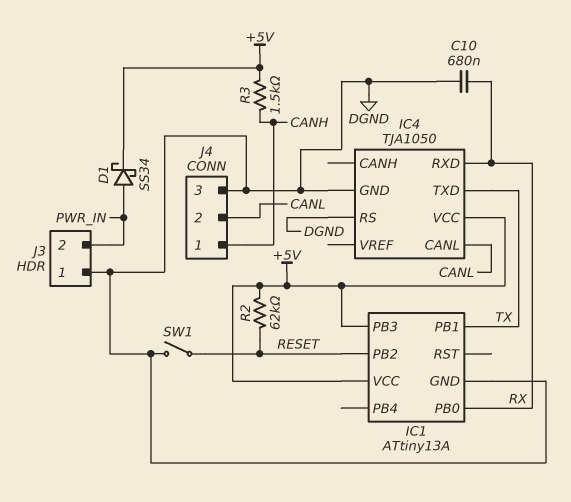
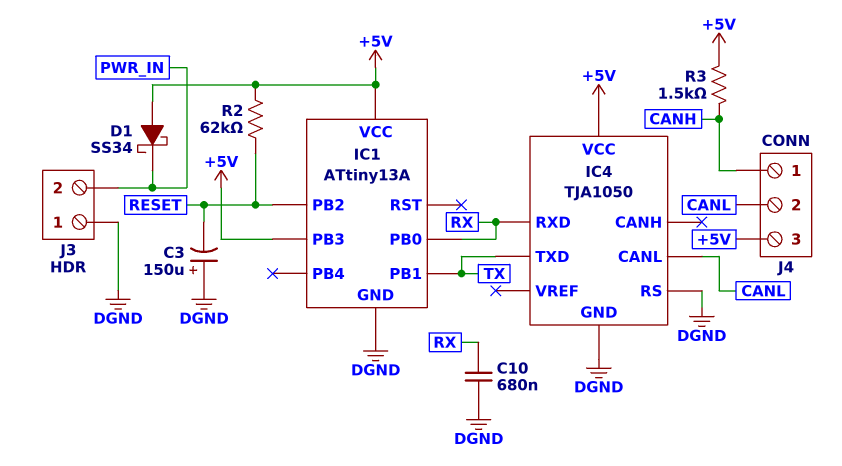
C3: none -> 150uF (plus DGND, minus RESET)
D1: schottky SS34 (A PWR_IN, K +5V) -> schottky SS34 (A +5V, K PWR_IN)
J4 pin 3: DGND -> +5V
SW1: switch (DGND, RESET) -> none

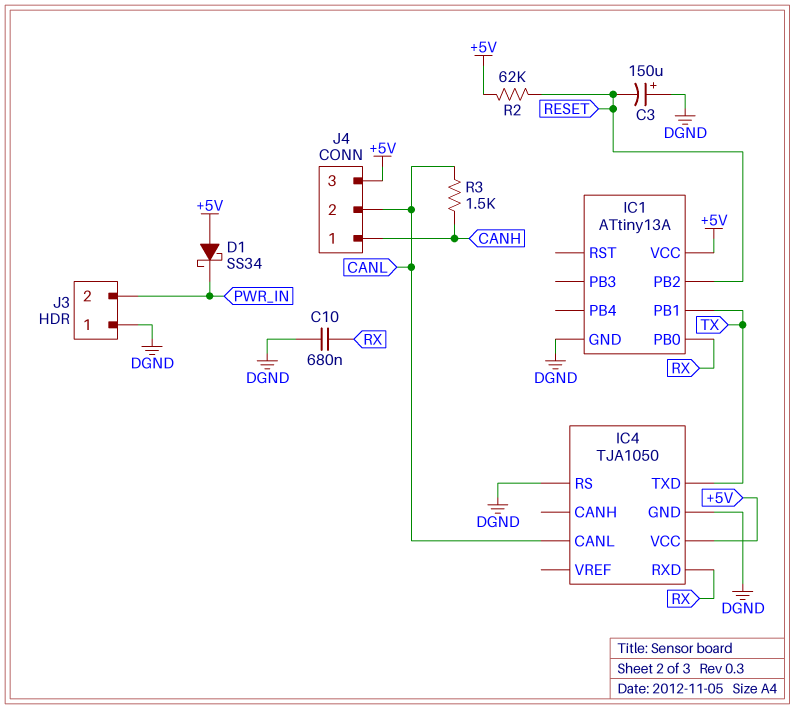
IC1 pin PB3: +5V -> none
R3: 1.5k (+5V, CANH) -> 1.5k (CANH, CANL)

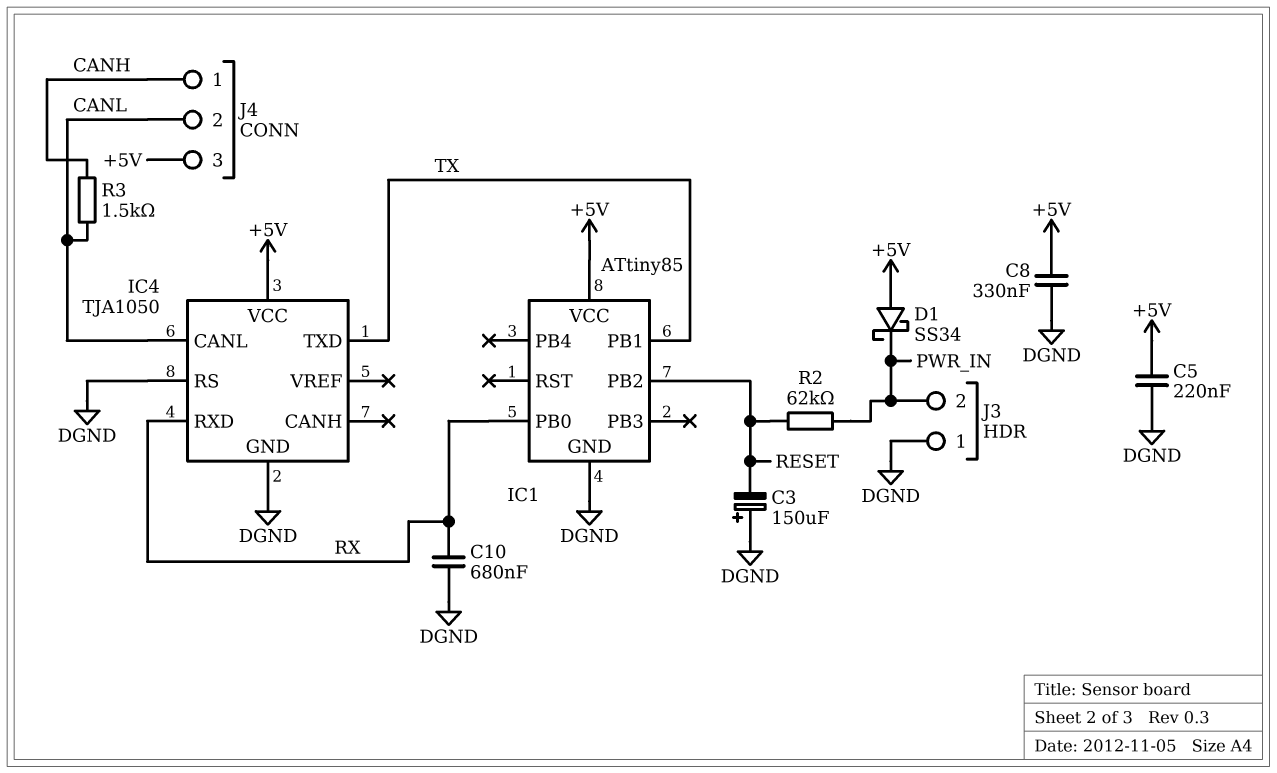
C5: none -> 220nF (+5V, DGND)
C8: none -> 330nF (+5V, DGND)
IC1: ATtiny13A -> ATtiny85
R2: 62k (+5V, RESET) -> 62k (PWR_IN, RESET)

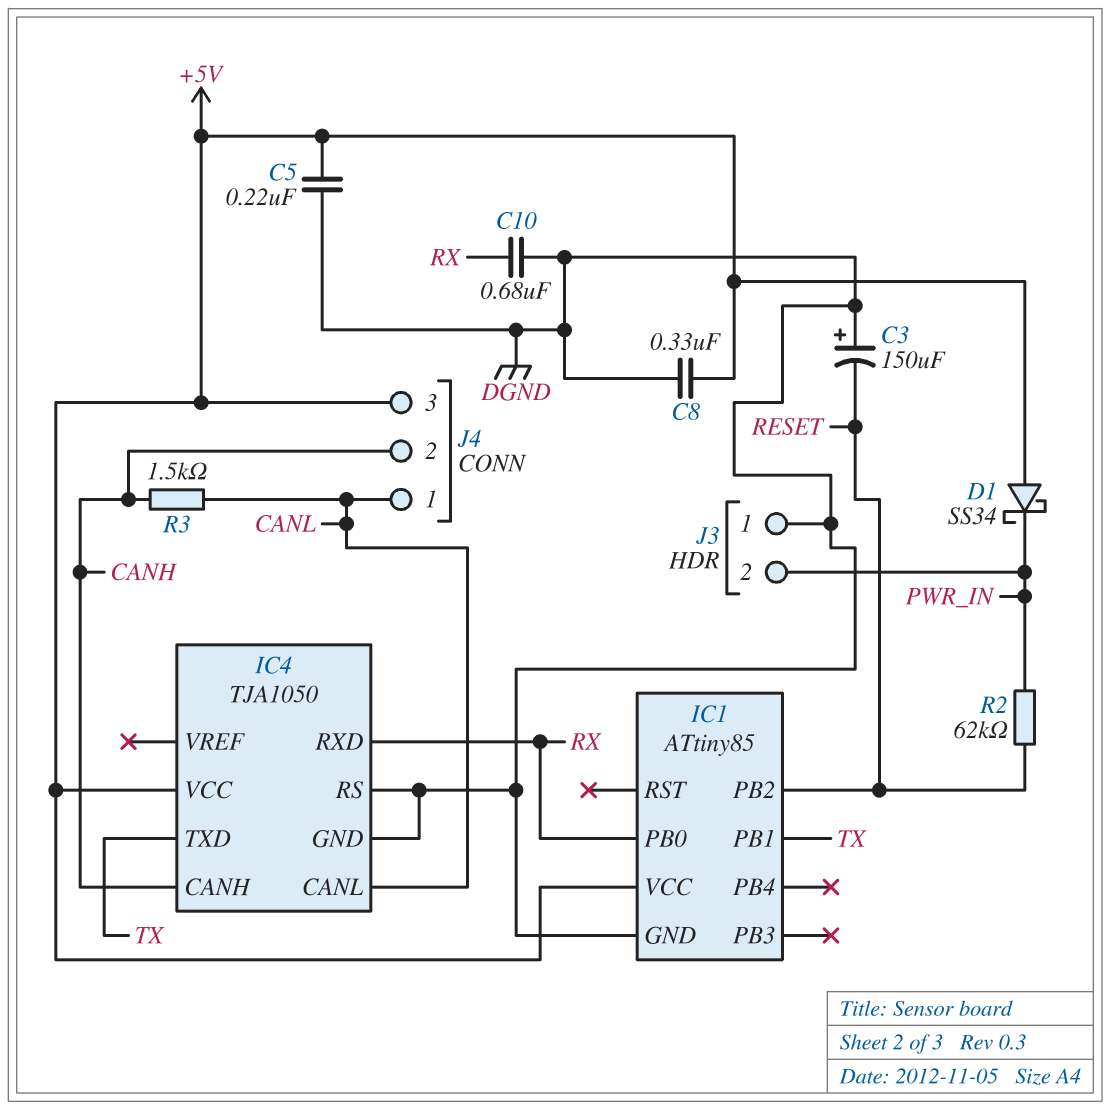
IC4 pin CANH: none -> CANH
J4 pin 1: CANH -> CANL
J4 pin 2: CANL -> CANH

